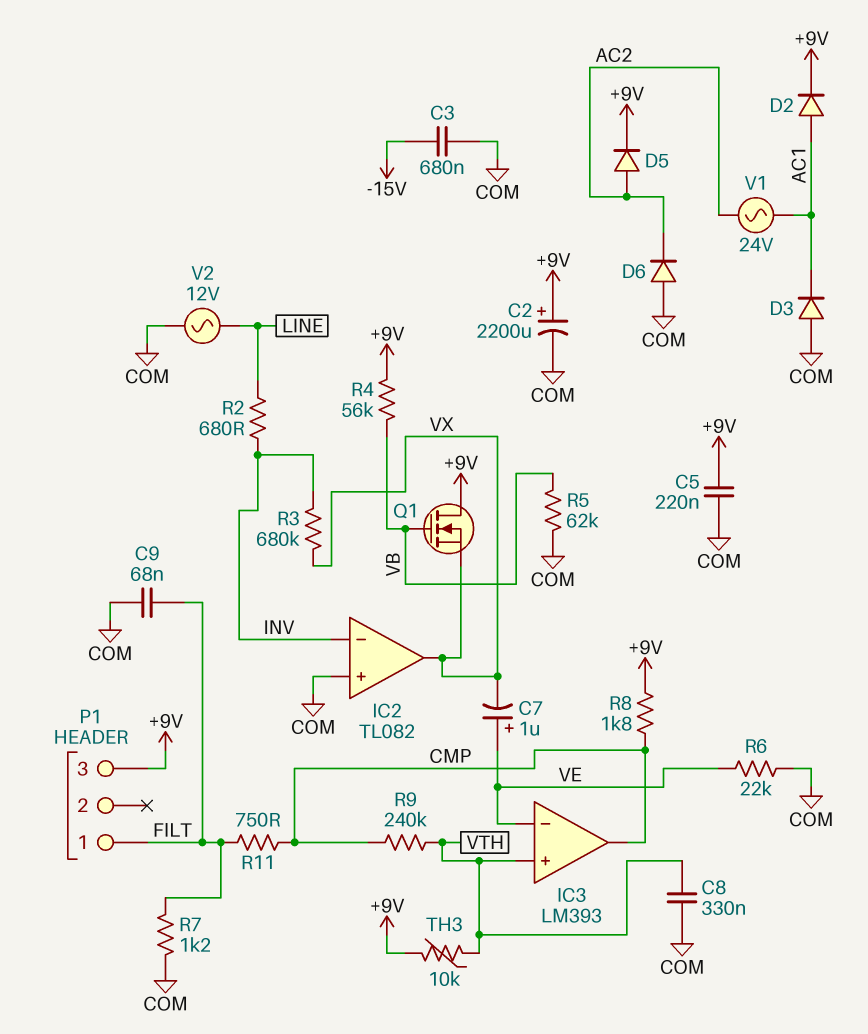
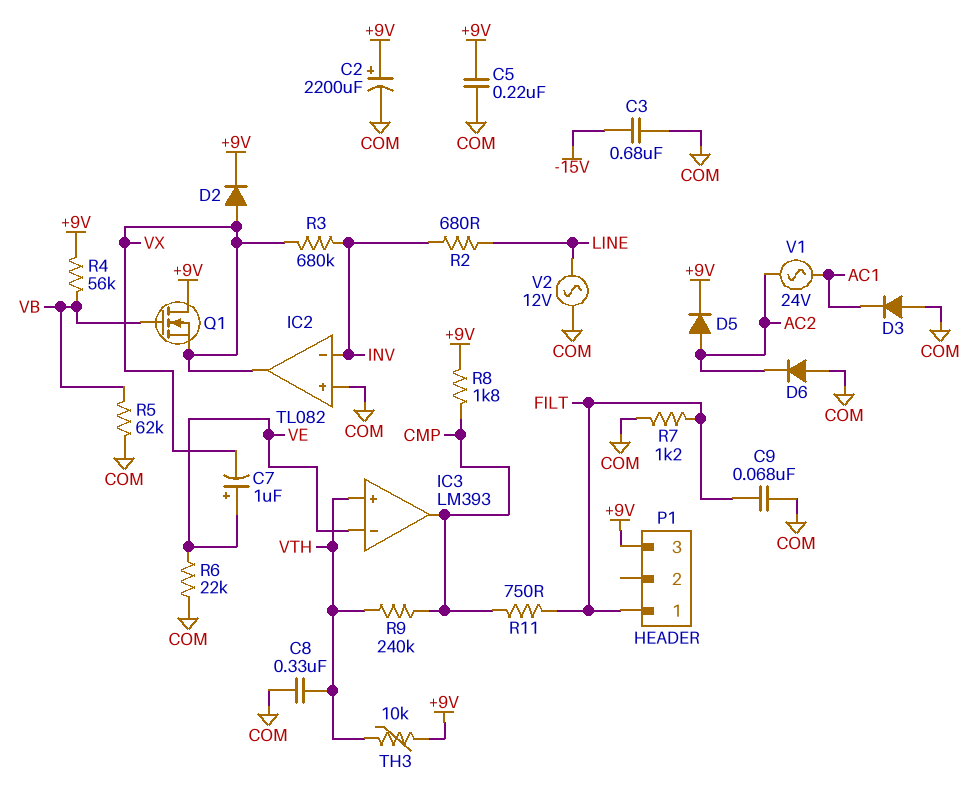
D2: diode (A AC1, K +9V) -> diode (A VX, K +9V)

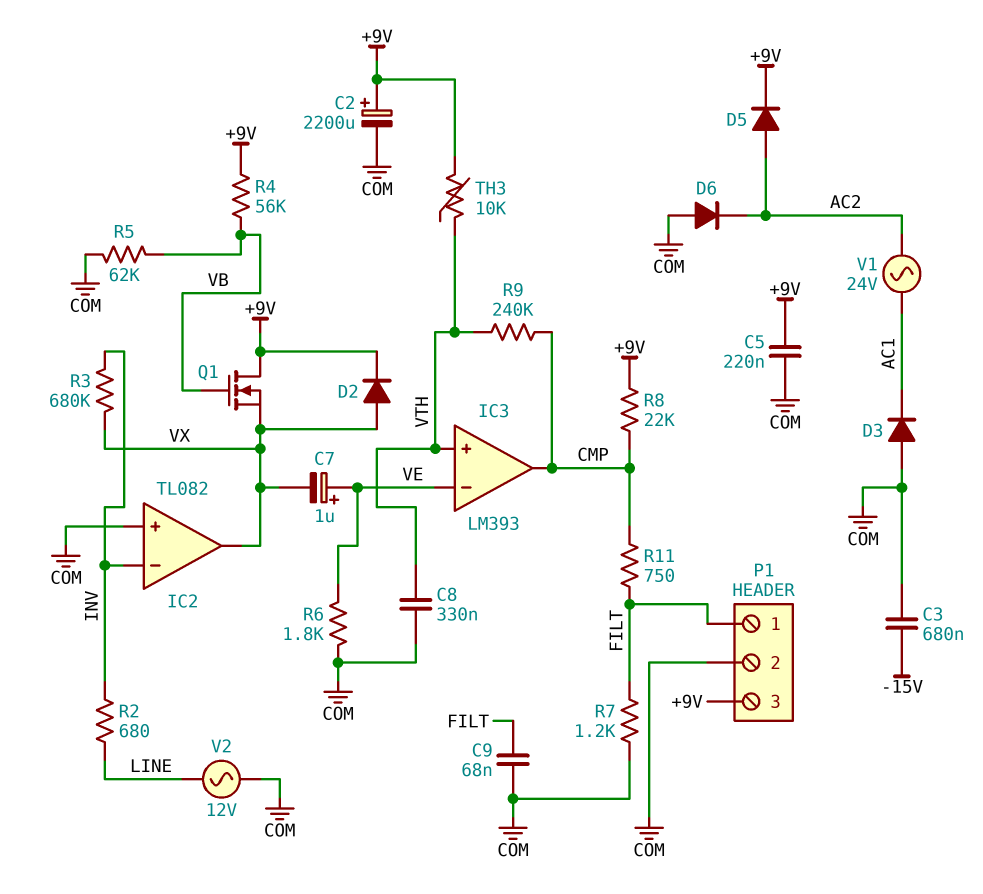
P1 pin 2: none -> COM
R6: 22k (COM, VE) -> 1.8k (COM, VE)
R8: 1.8k (+9V, CMP) -> 22k (+9V, CMP)

